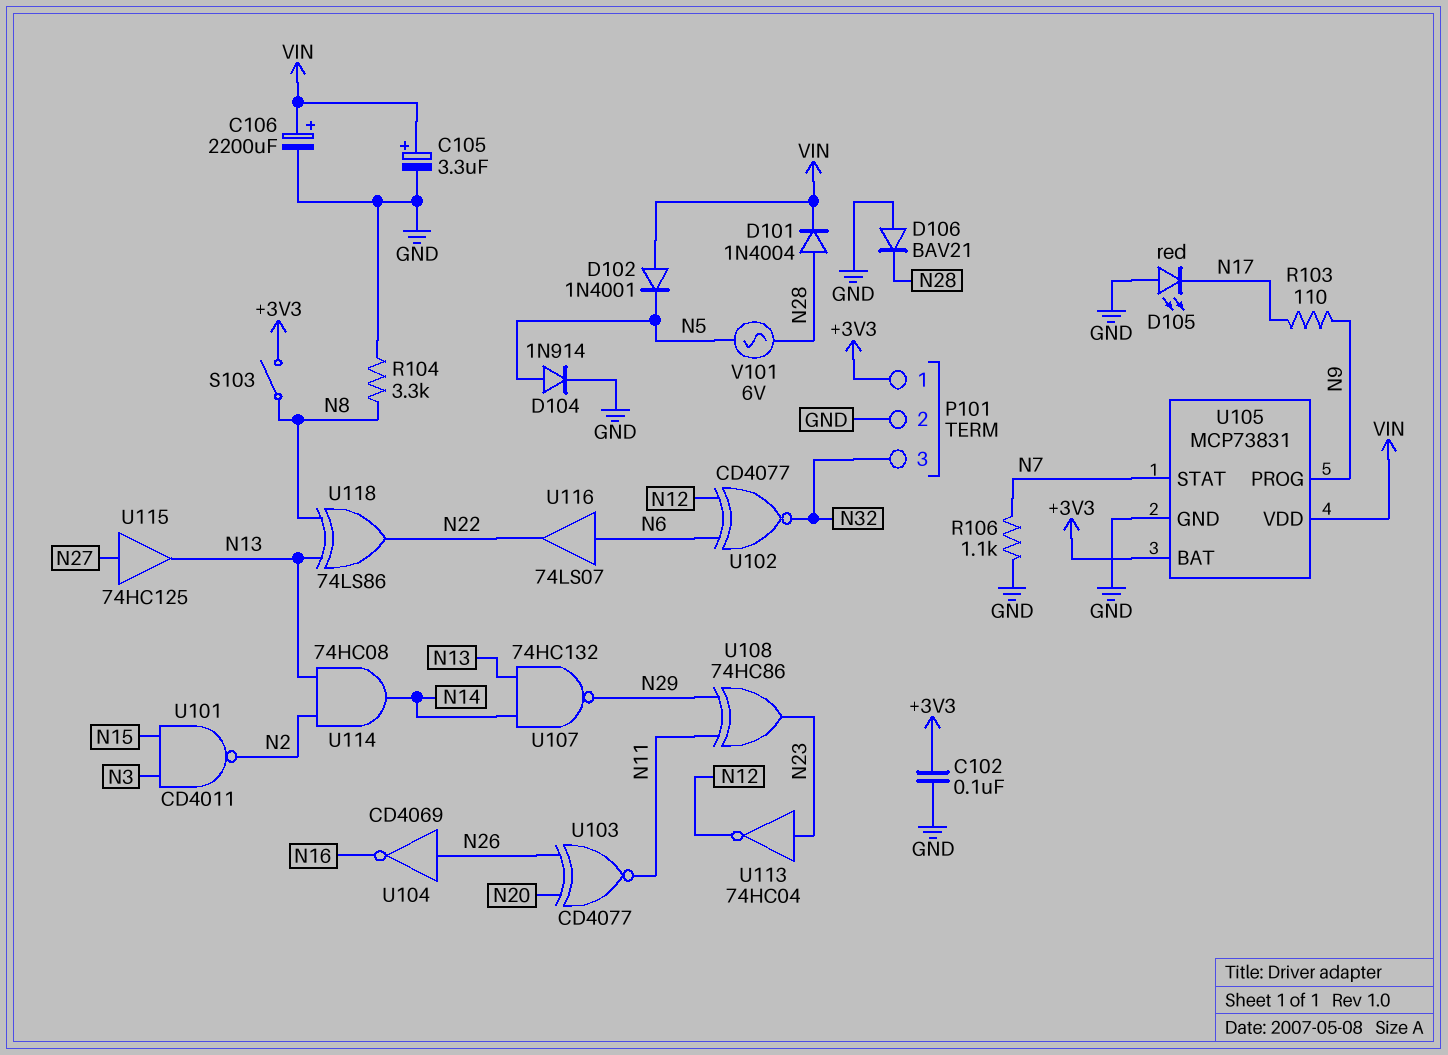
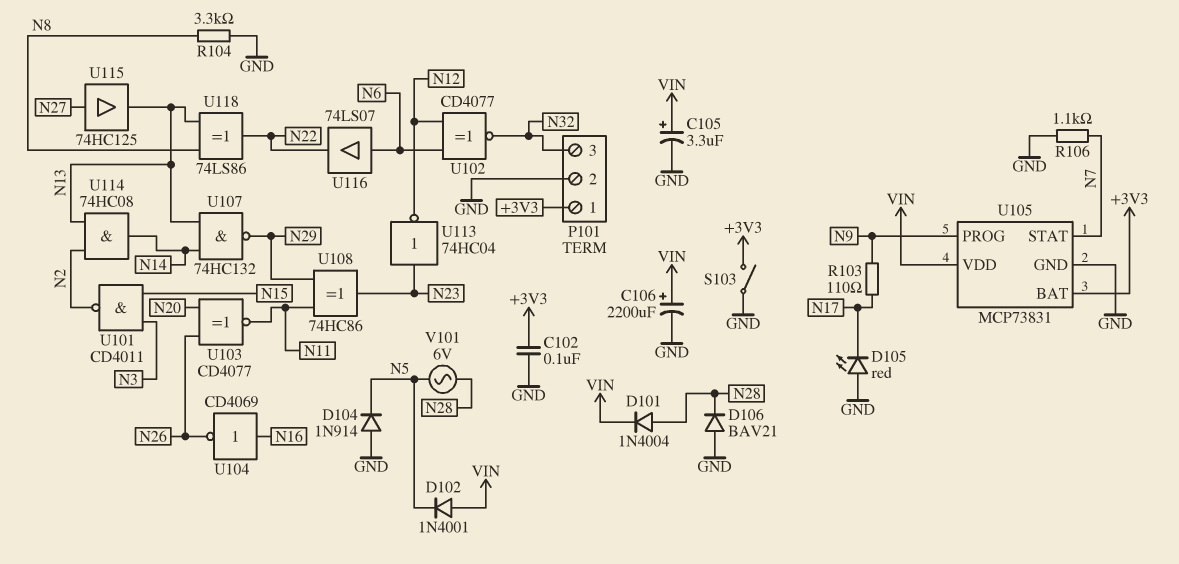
D104: diode 1N914 (A N5, K GND) -> diode 1N914 (A GND, K N5)
S103: switch (+3V3, N8) -> switch (+3V3, GND)
U104: NOT CD4069 (in N26, out N16) -> NOT CD4069 (in N16, out N26)

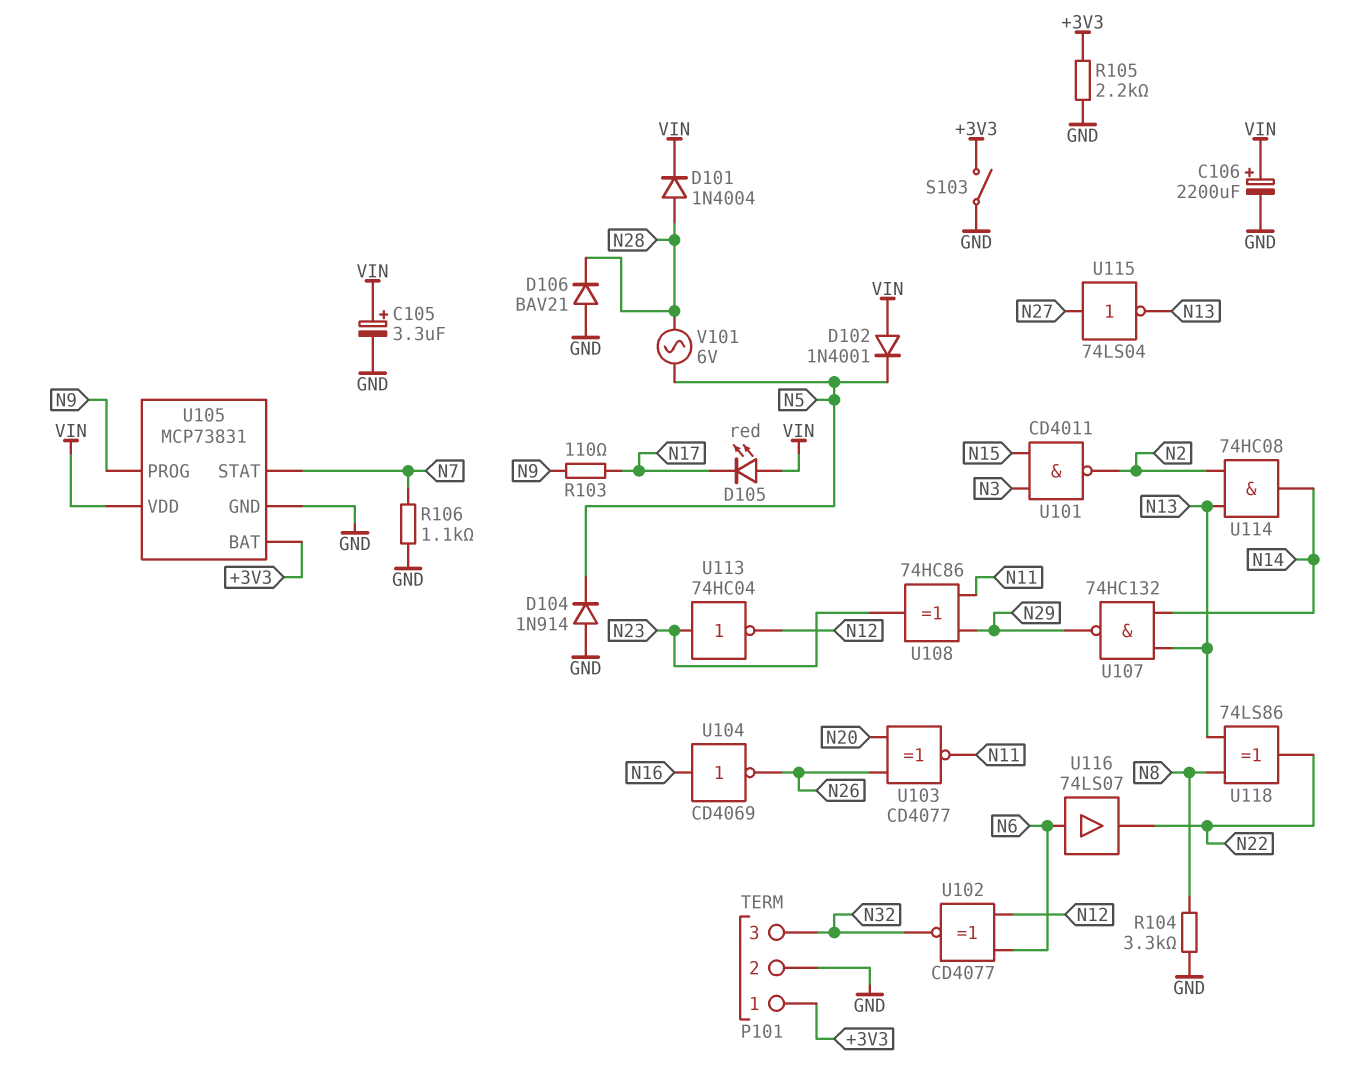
C102: 100nF (+3V3, GND) -> none
D105: LED red (A GND, K N17) -> LED red (A VIN, K N17)
R105: none -> 2.2k (+3V3, GND)
U115: buffer 74HC125 (in N27, out N13) -> NOT 74LS04 (in N27, out N13)

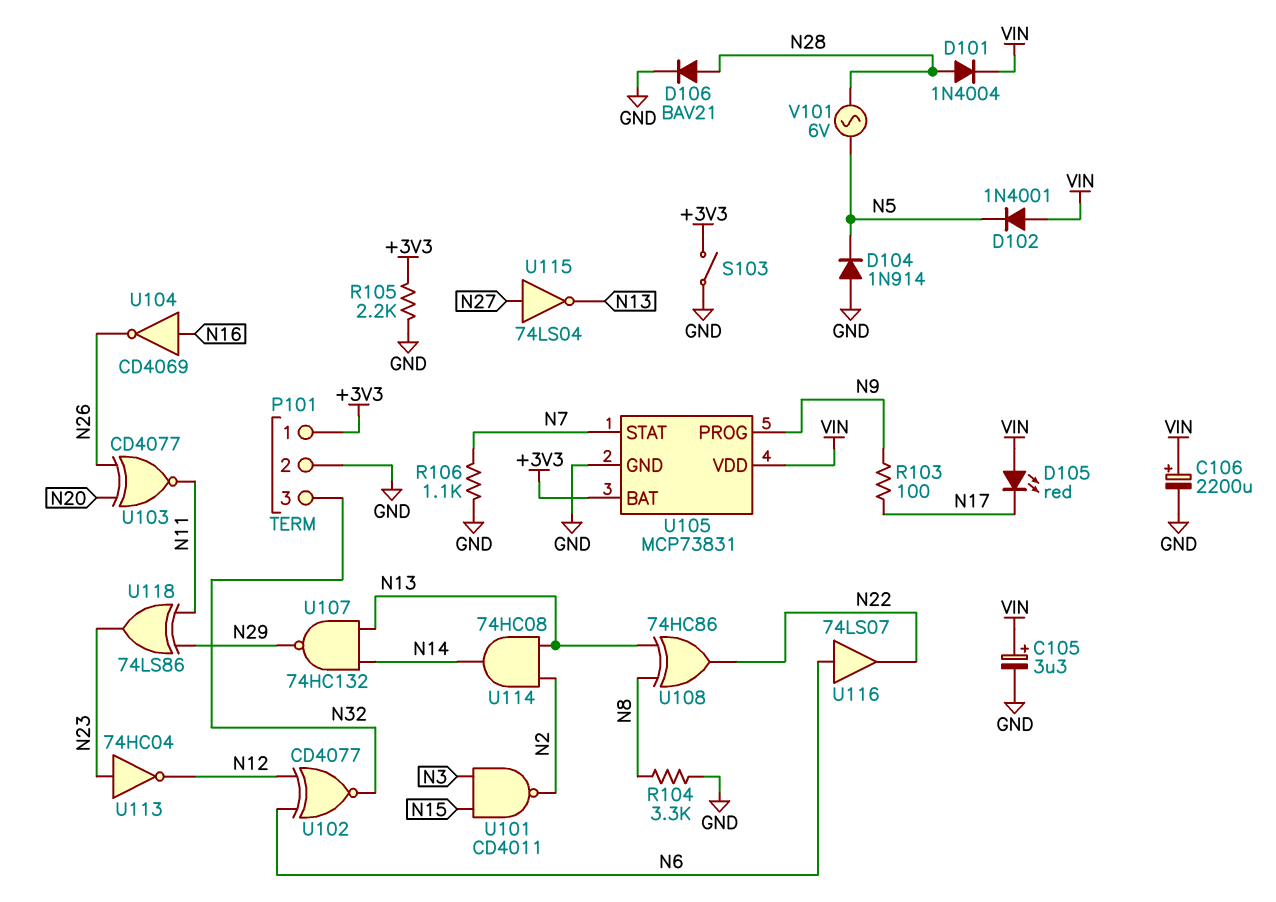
D106: diode BAV21 (A GND, K N28) -> diode BAV21 (A N28, K GND)
R103: 110 (N9, N17) -> 100 (N9, N17)
U108: XOR 74HC86 (in N11, in N29, out N23) -> XOR 74HC86 (in N8, in N13, out N22)
U118: XOR 74LS86 (in N8, in N13, out N22) -> XOR 74LS86 (in N11, in N29, out N23)

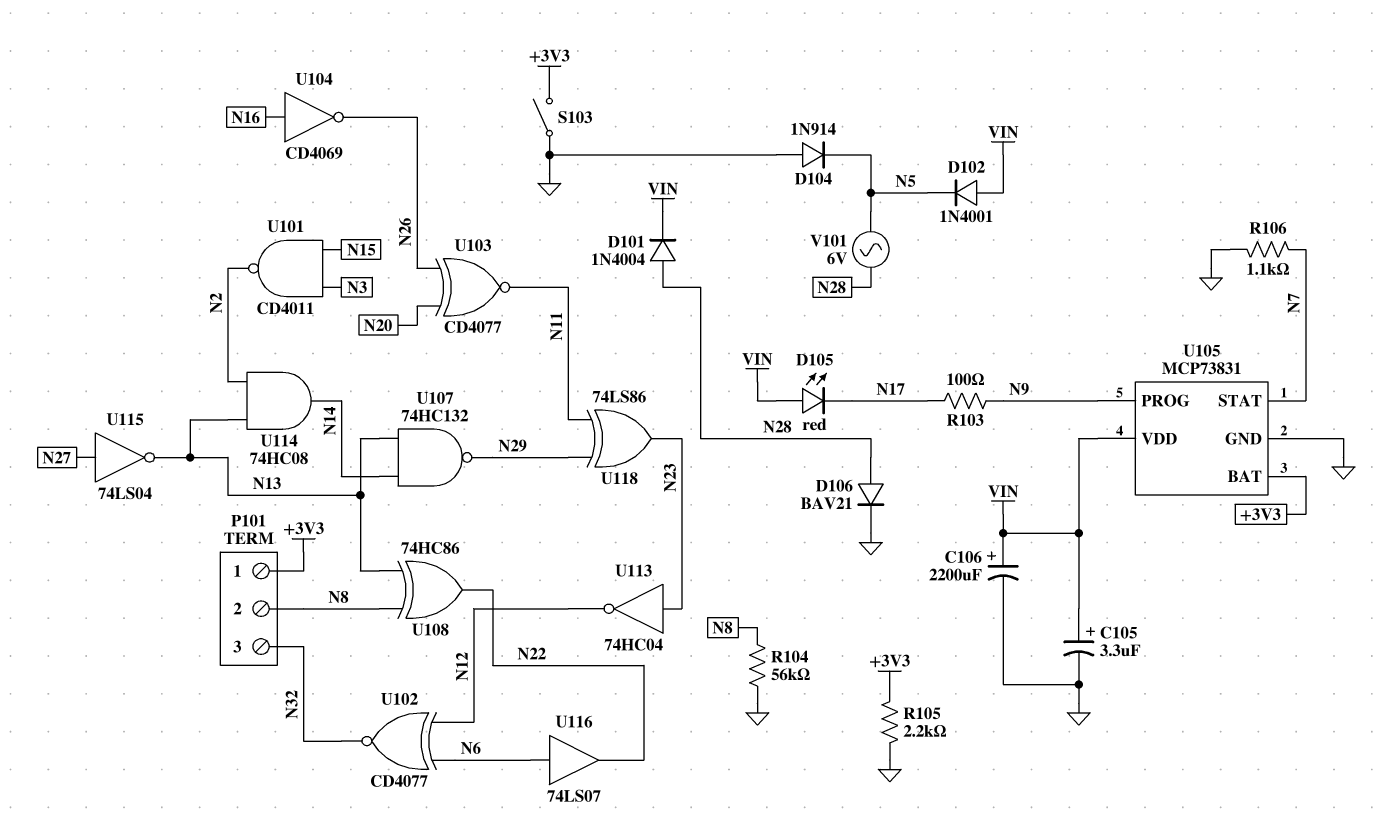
P101 pin 2: GND -> N8
R104: 3.3k (GND, N8) -> 56k (GND, N8)

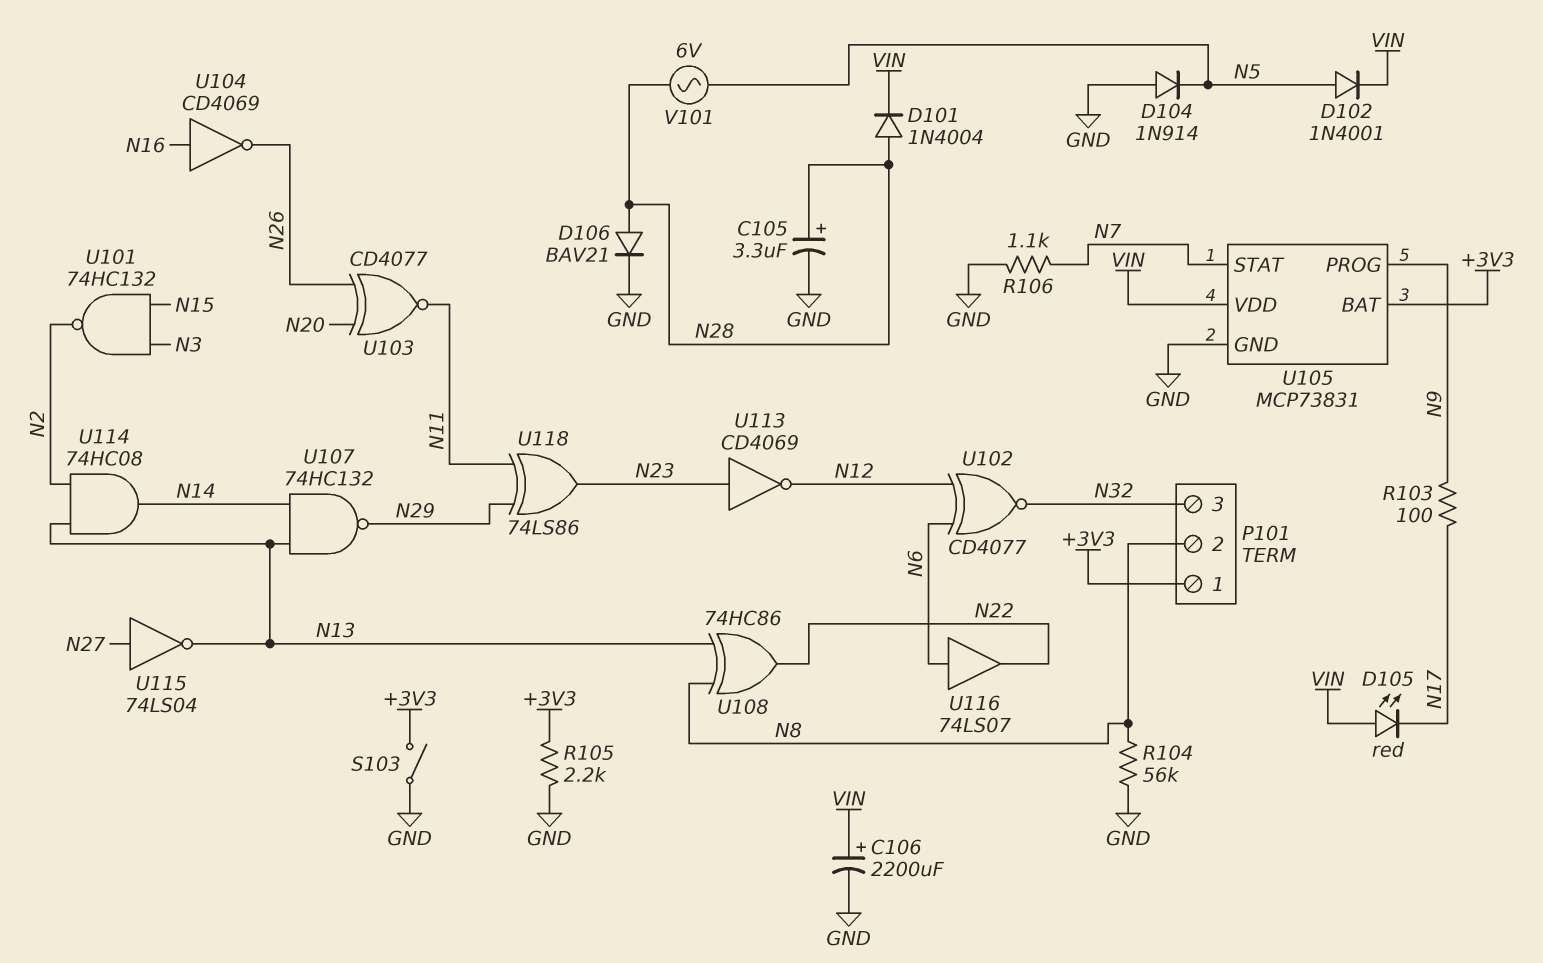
C105: 3.3uF (plus VIN, minus GND) -> 3.3uF (plus N28, minus GND)
D102: diode 1N4001 (A VIN, K N5) -> diode 1N4001 (A N5, K VIN)
U101: NAND CD4011 (in N3, in N15, out N2) -> NAND 74HC132 (in N3, in N15, out N2)
U113: NOT 74HC04 (in N23, out N12) -> NOT CD4069 (in N23, out N12)

